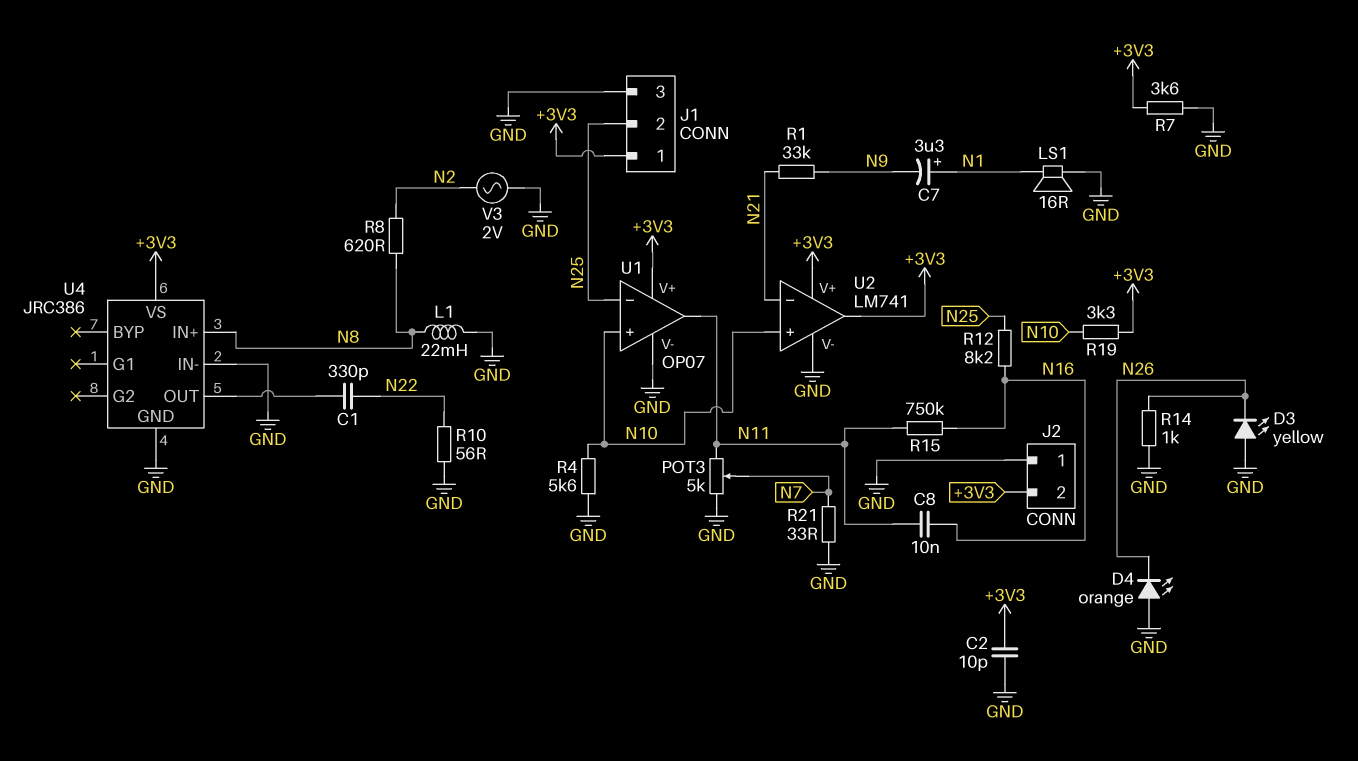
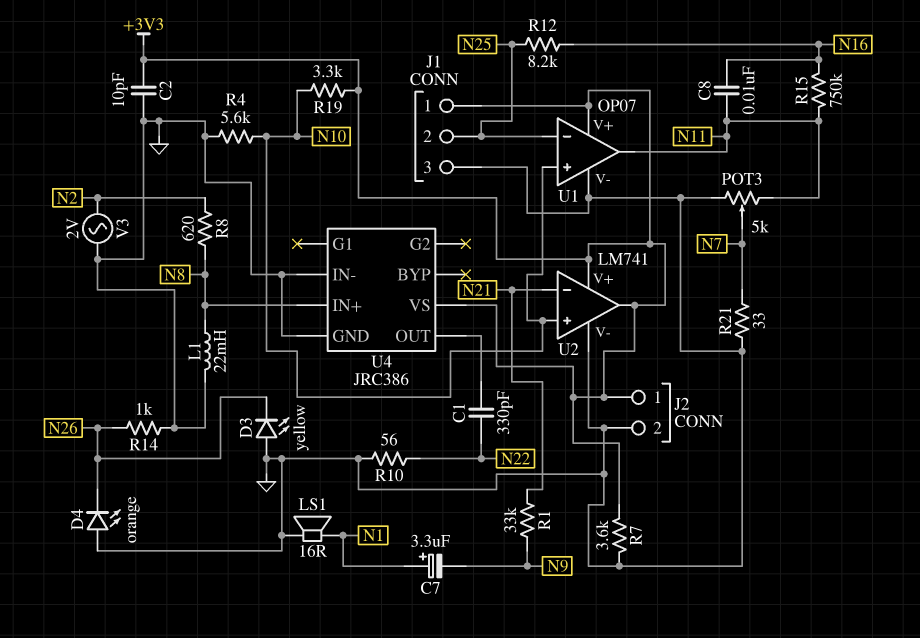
J2 pin 1: GND -> +3V3
J2 pin 2: +3V3 -> GND

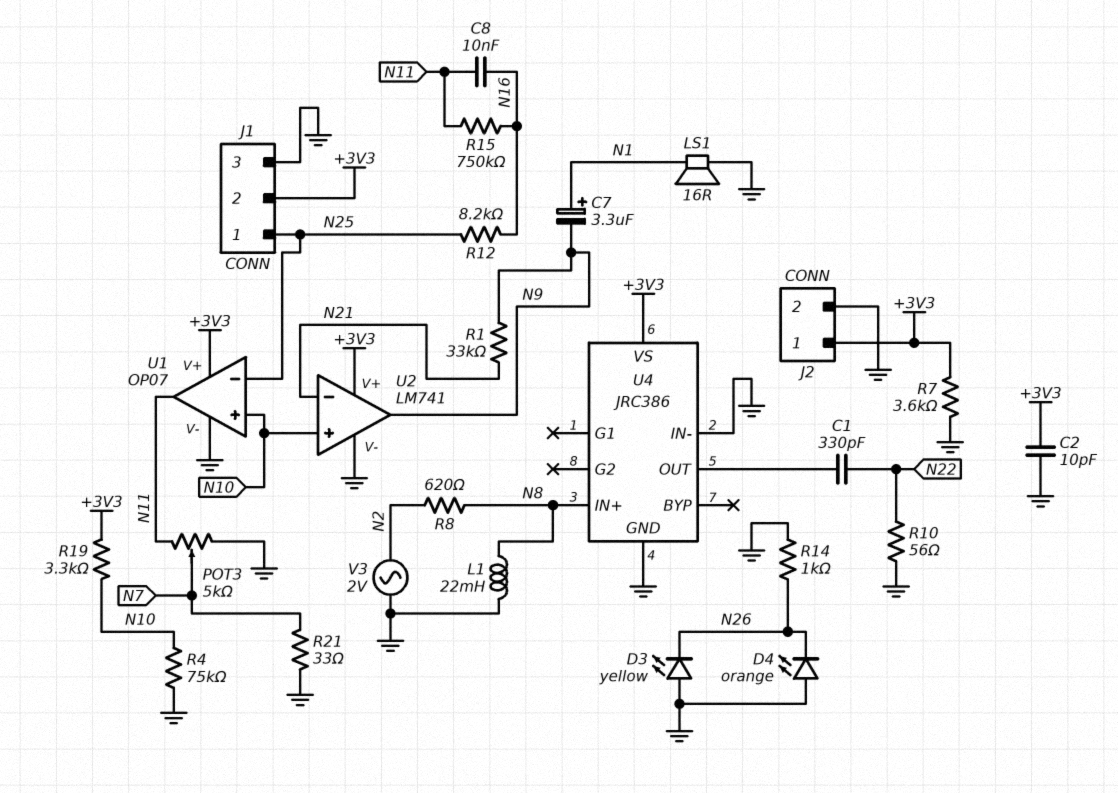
J1 pin 1: +3V3 -> N25
J1 pin 2: N25 -> +3V3
R4: 5.6k (GND, N10) -> 75k (GND, N10)
U2 pin out: +3V3 -> N9

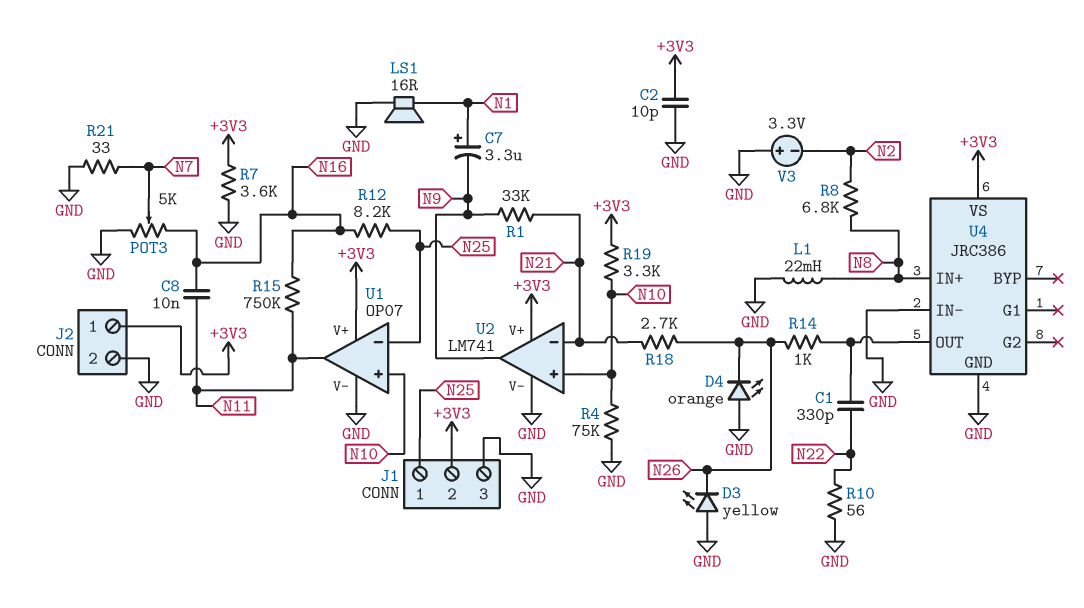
POT3: 5k (GND, N11, wiper N7) -> 5k (GND, N16, wiper N7)
R8: 620 (N2, N8) -> 6.8k (N2, N8)
R14: 1k (GND, N26) -> 1k (N26, U4/OUT)
R18: none -> 2.7k (N21, N26)
V3: AC 2V (GND, N2) -> 3.3V (plus GND, minus N2)

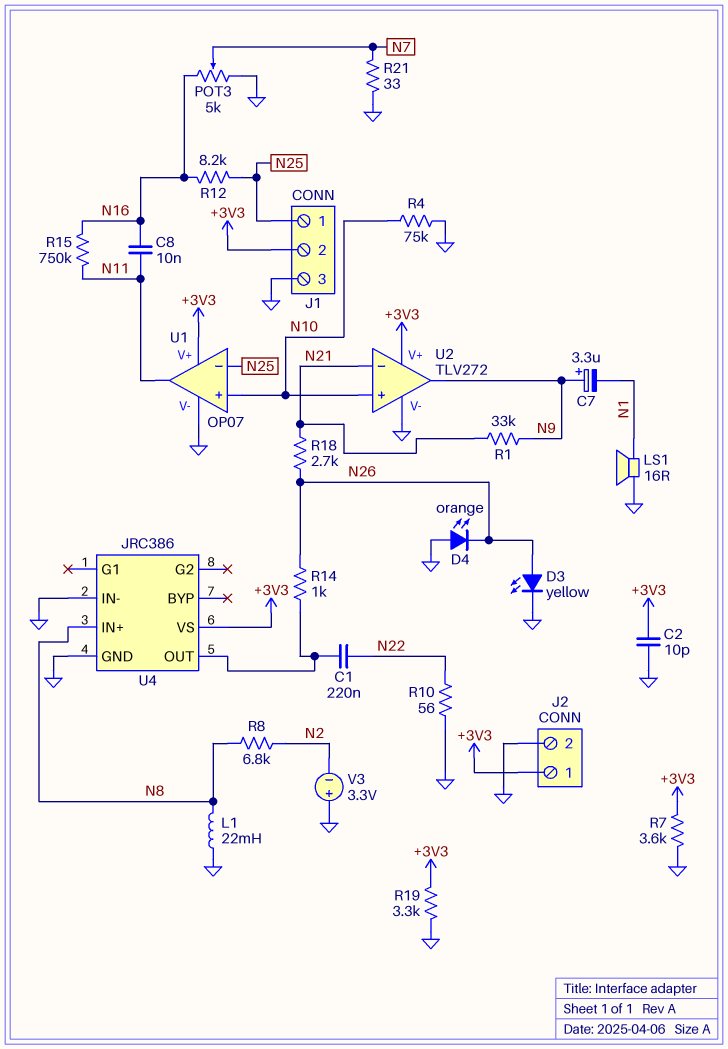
C1: 330pF (N22, U4/OUT) -> 220nF (N22, U4/OUT)
C7: 3.3uF (plus N1, minus N9) -> 3.3uF (plus N9, minus N1)
D3: LED yellow (A GND, K N26) -> LED yellow (A N26, K GND)
R19: 3.3k (+3V3, N10) -> 3.3k (+3V3, GND)
U2: LM741 -> TLV272

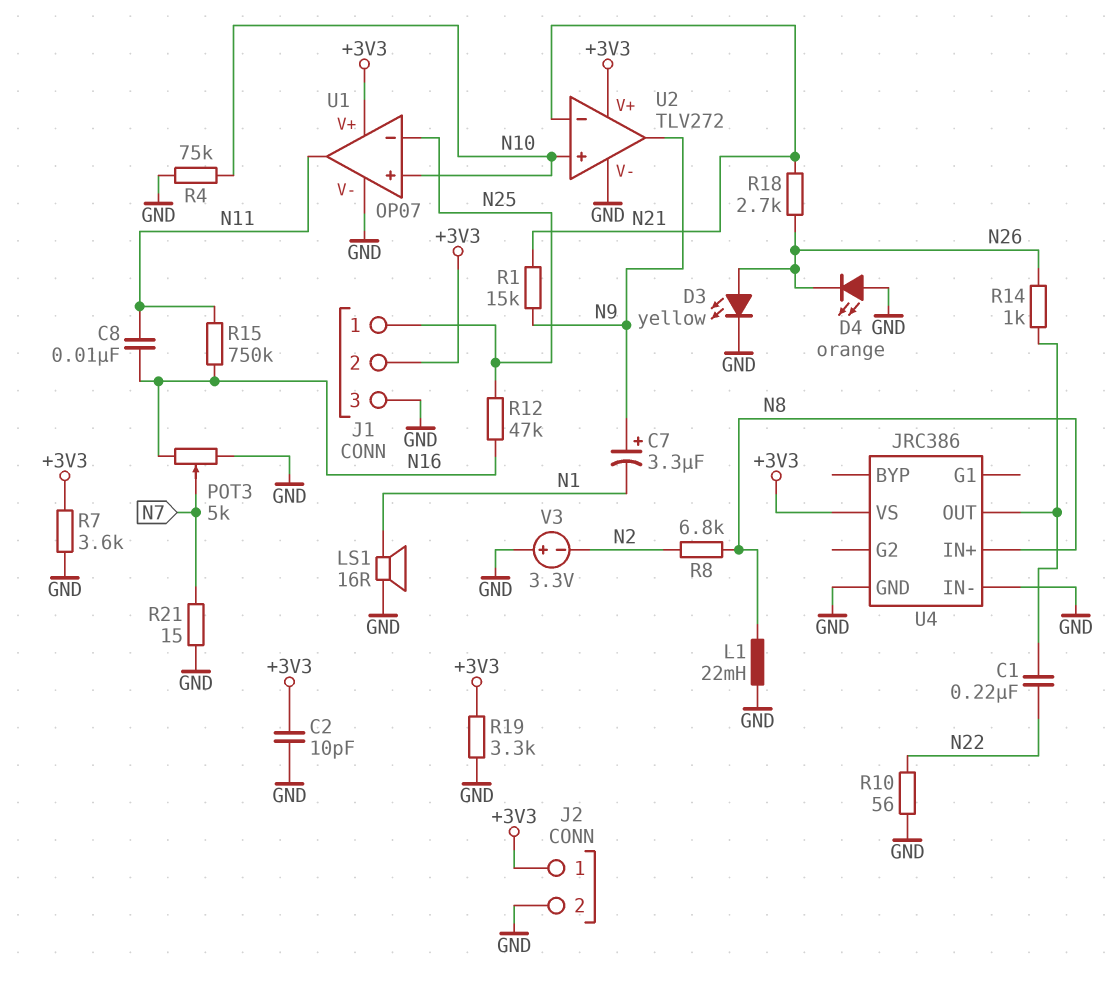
R1: 33k (N9, N21) -> 15k (N9, N21)
R12: 8.2k (N16, N25) -> 47k (N16, N25)
R21: 33 (GND, N7) -> 15 (GND, N7)

